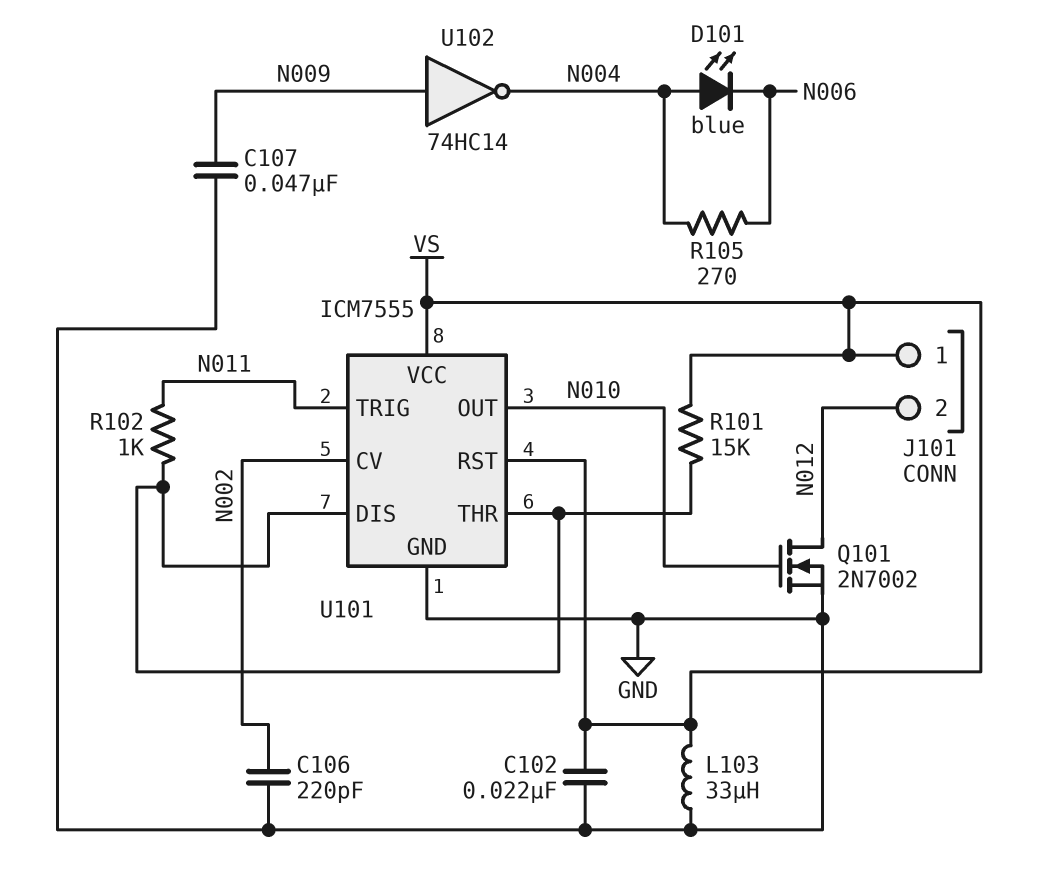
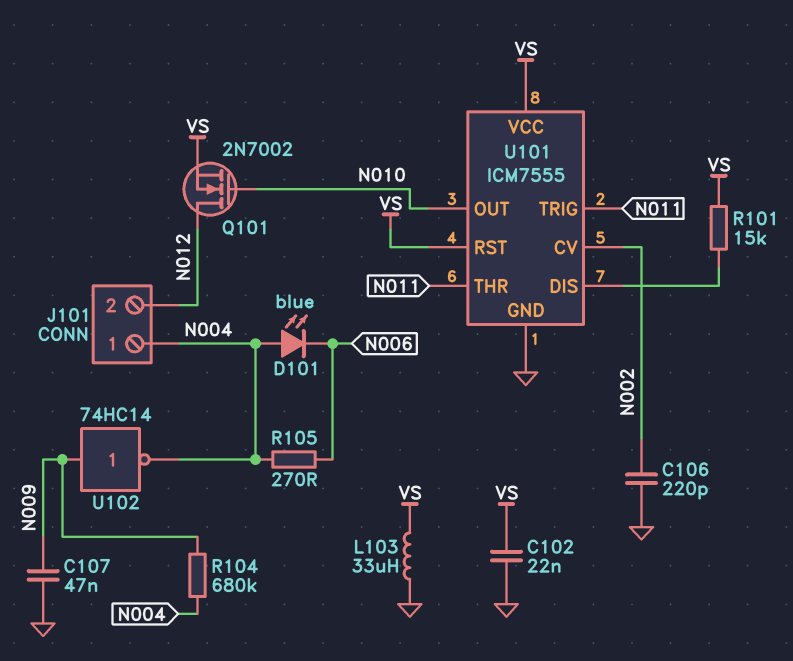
J101 pin 1: VS -> N004
Q101: NMOS 2N7002 (G N010, D N012, S GND) -> NMOS 2N7002 (G N010, D N012, S VS)
R102: 1k (N011, U101/DIS) -> none
R104: none -> 680k (N004, N009)
U101 pin THR: U101/DIS -> N011

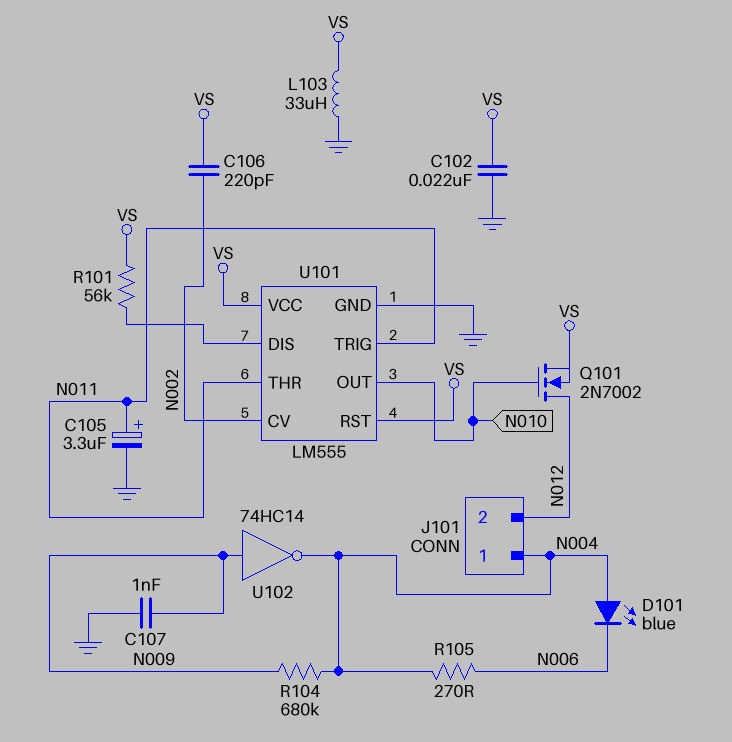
C105: none -> 3.3uF (plus N011, minus GND)
C106: 220pF (GND, N002) -> 220pF (N002, VS)
C107: 47nF (GND, N009) -> 1nF (GND, N009)
R101: 15k (U101/DIS, VS) -> 56k (U101/DIS, VS)
U101: ICM7555 -> LM555

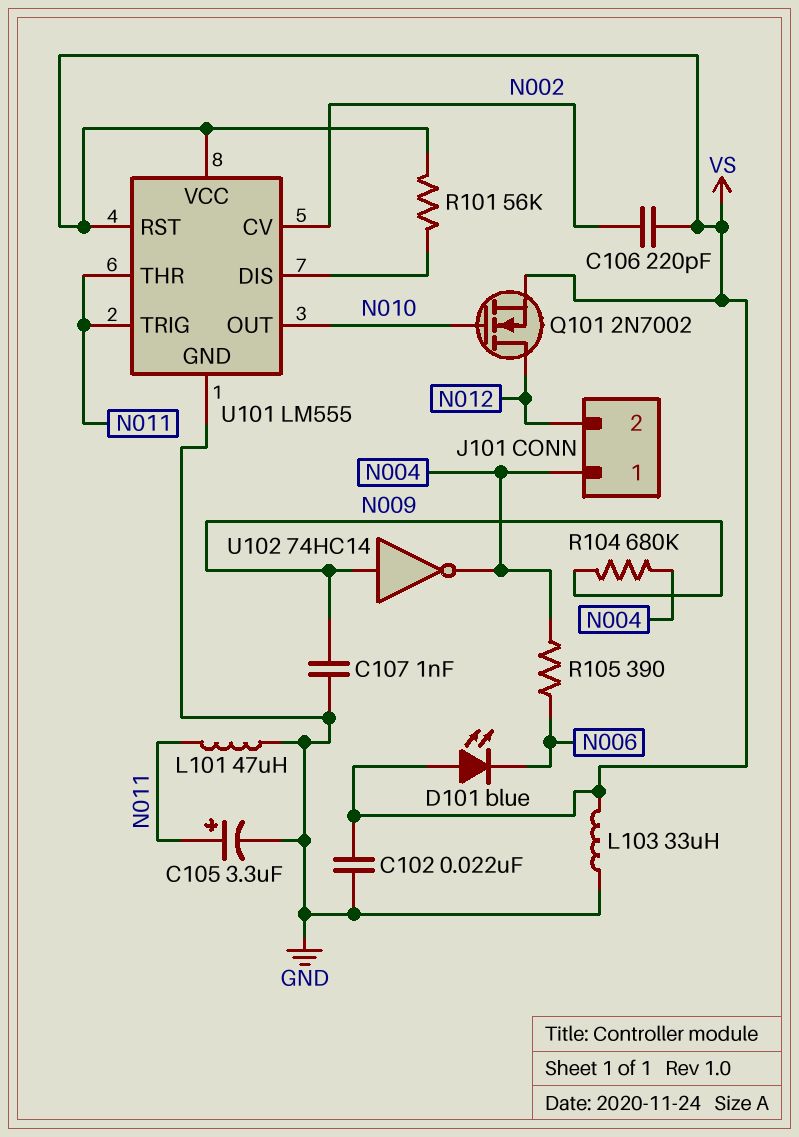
D101: LED blue (A N004, K N006) -> LED blue (A VS, K N006)
L101: none -> 47uH (GND, N011)
R105: 270 (N004, N006) -> 390 (N004, N006)

